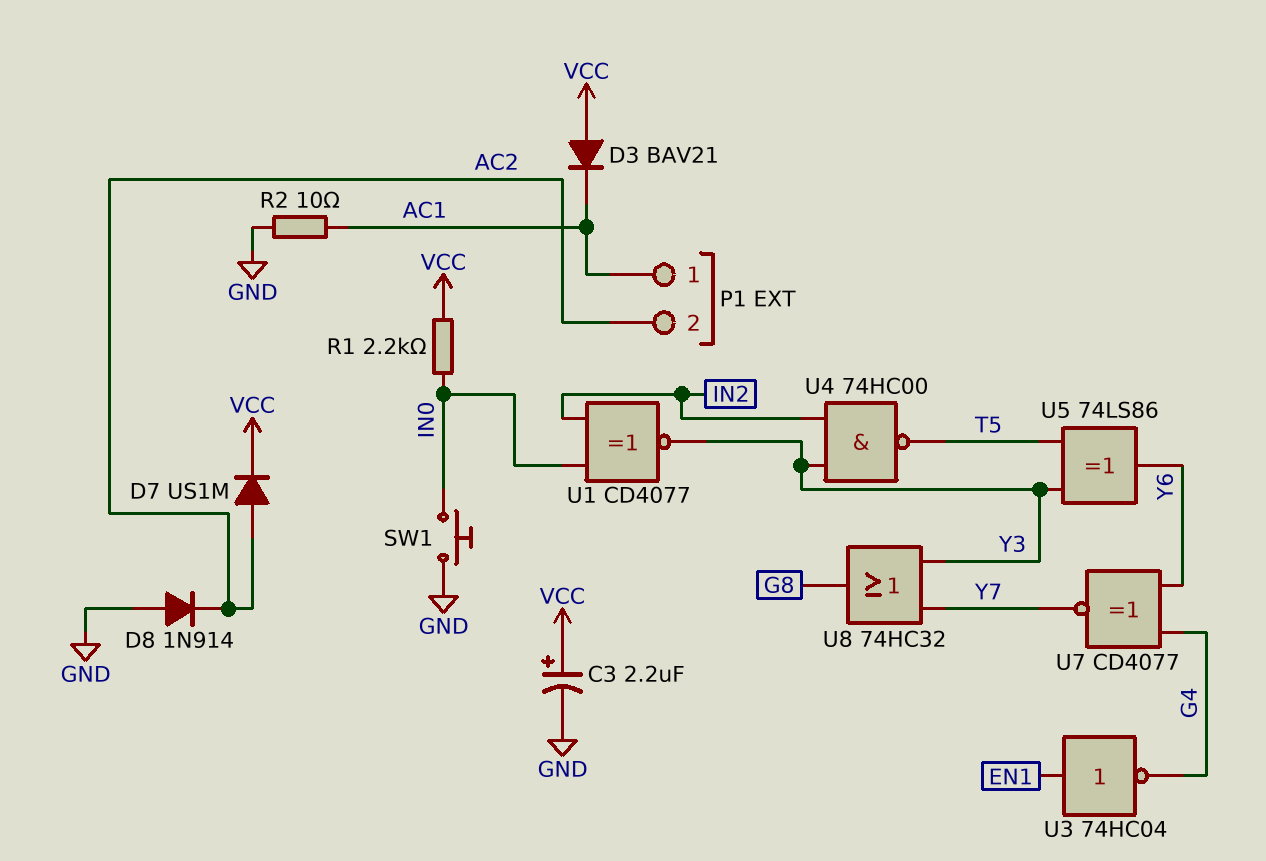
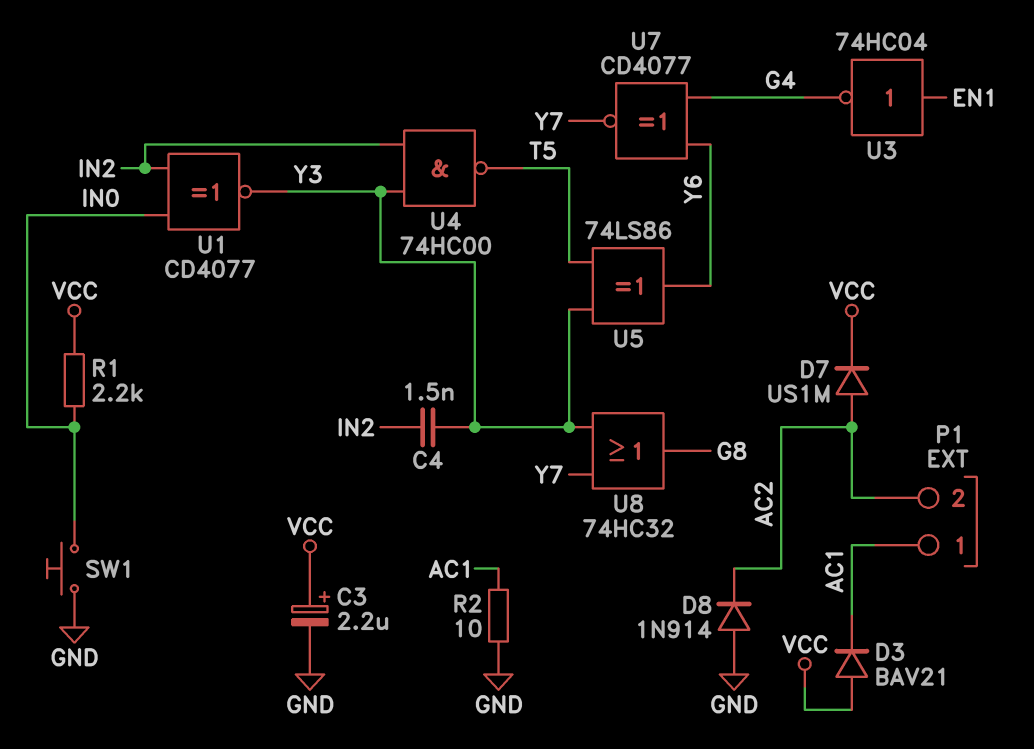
C4: none -> 1.5nF (IN2, Y3)

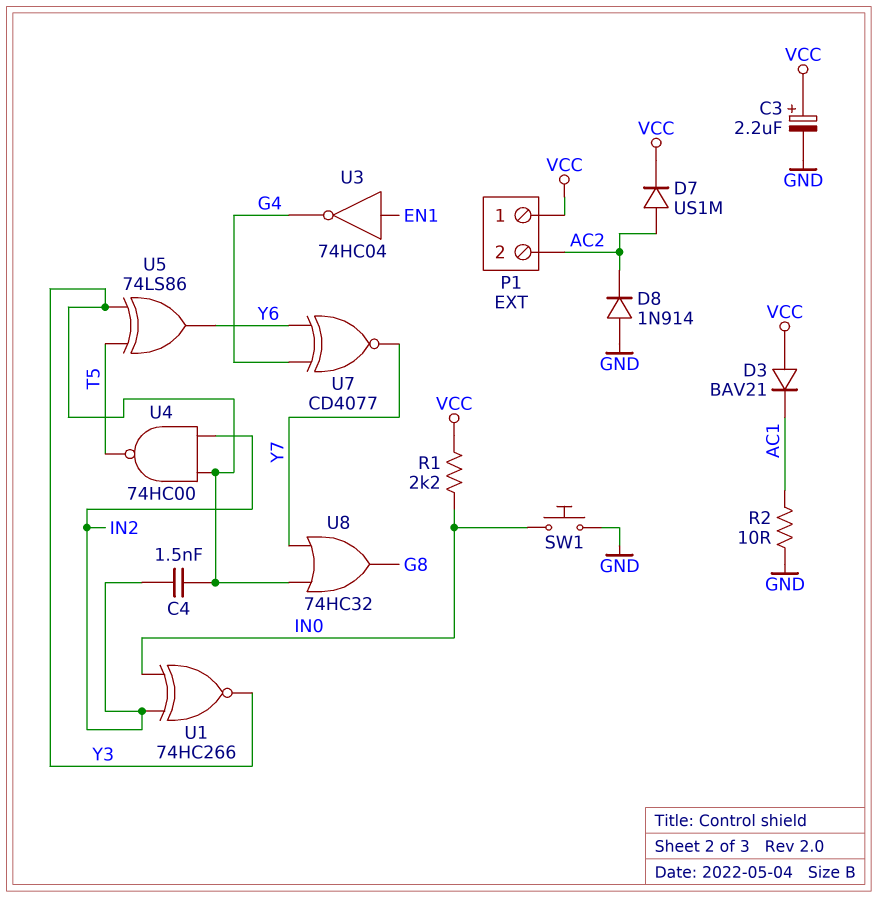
P1 pin 1: AC1 -> VCC
U1: XNOR CD4077 (in IN0, in IN2, out Y3) -> XNOR 74HC266 (in IN0, in IN2, out Y3)

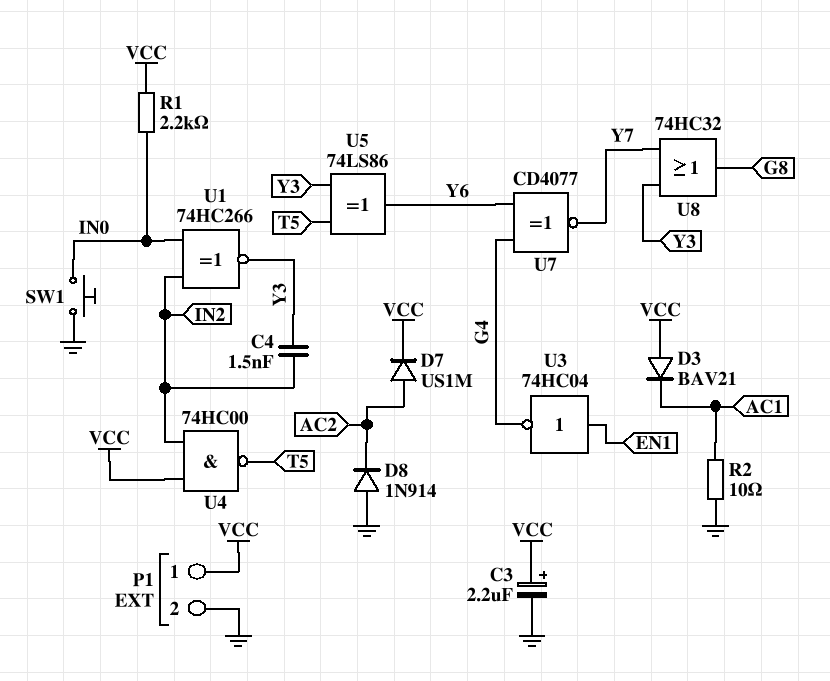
P1 pin 2: AC2 -> GND
U4: NAND 74HC00 (in IN2, in Y3, out T5) -> NAND 74HC00 (in IN2, in VCC, out T5)

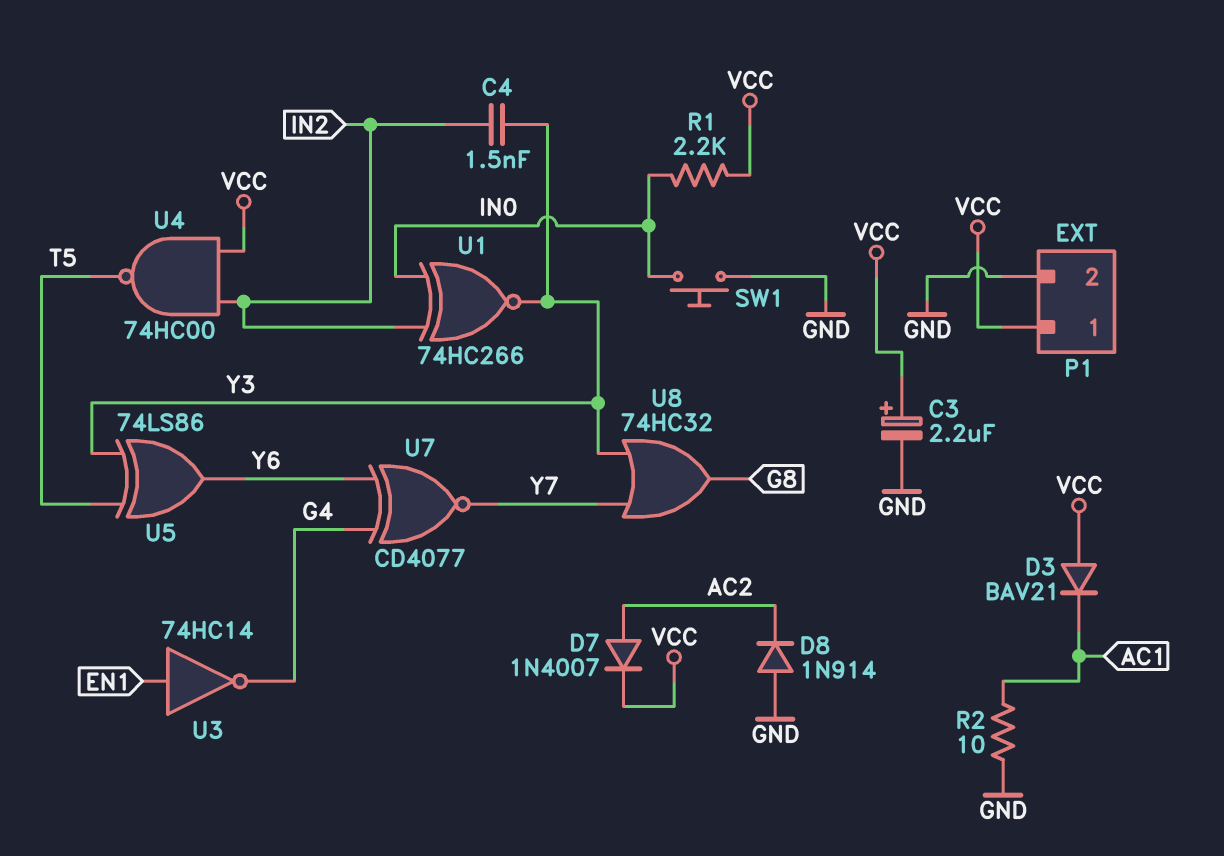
D7: diode US1M (A AC2, K VCC) -> diode 1N4007 (A AC2, K VCC)
U3: NOT 74HC04 (in EN1, out G4) -> NOT 74HC14 (in EN1, out G4)

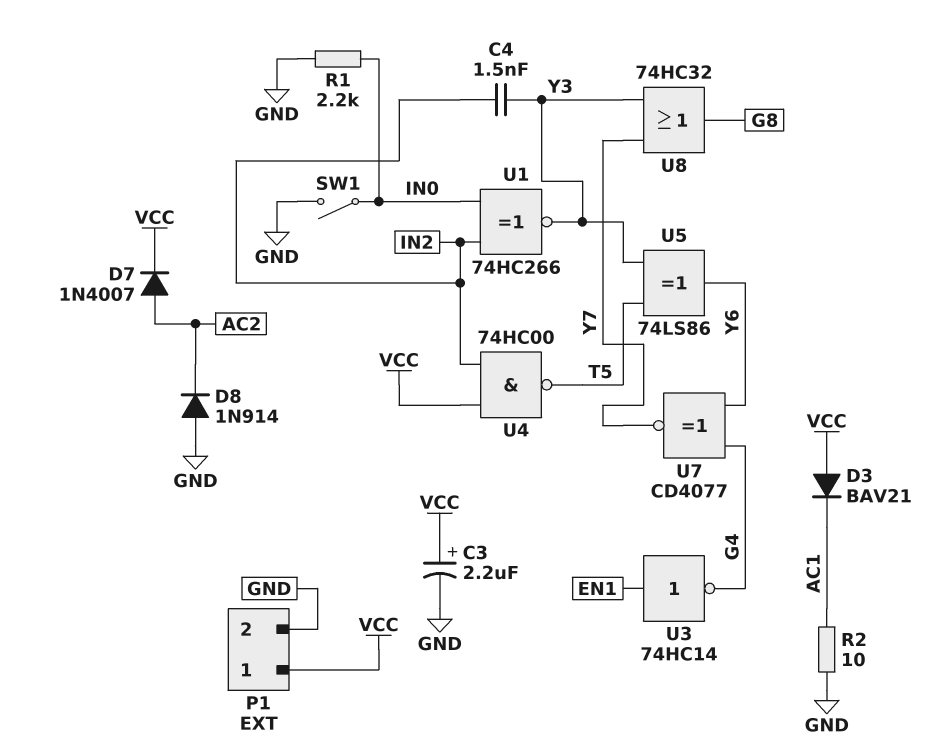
R1: 2.2k (IN0, VCC) -> 2.2k (GND, IN0)
SW1: button (GND, IN0) -> switch (GND, IN0)

